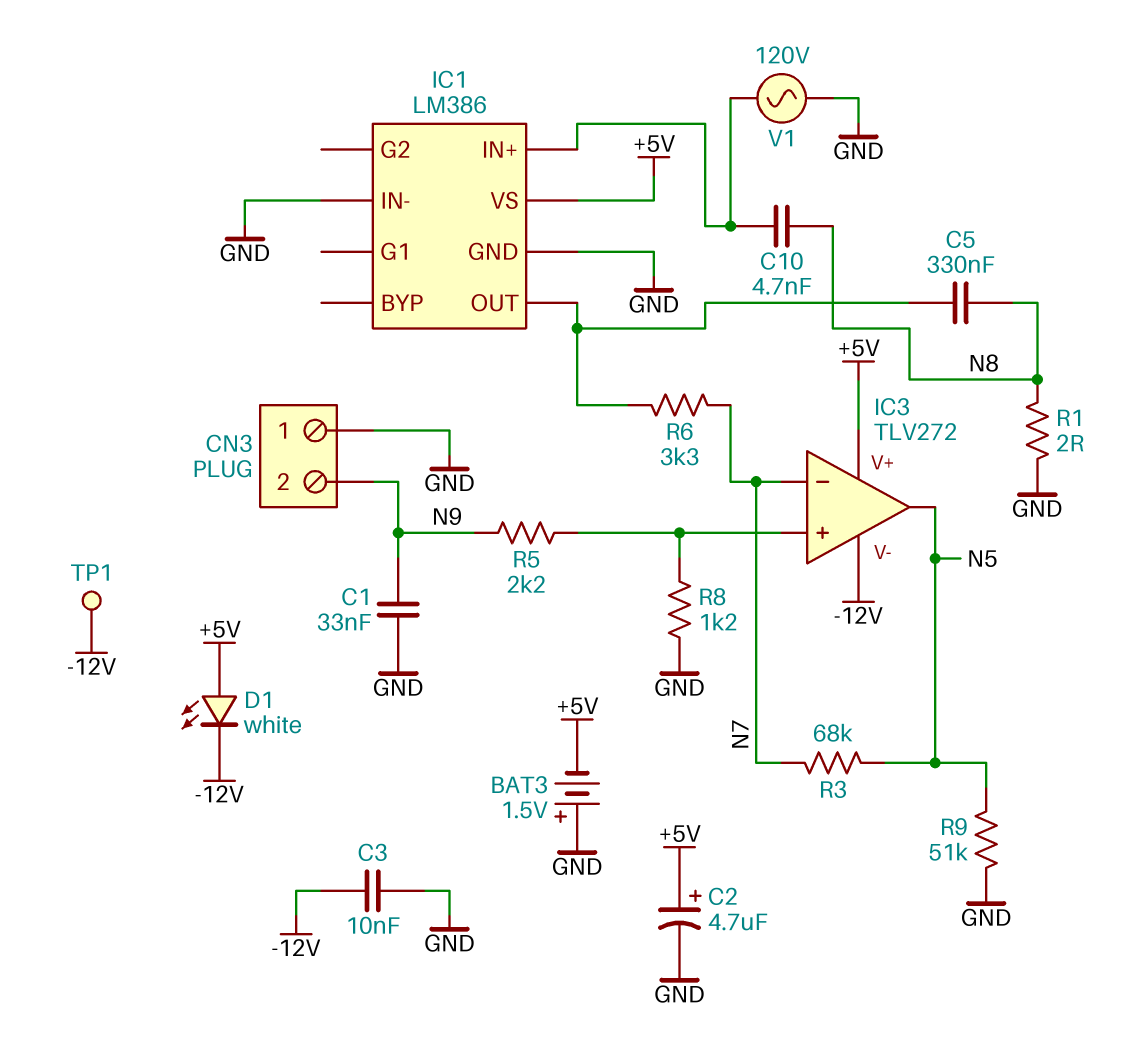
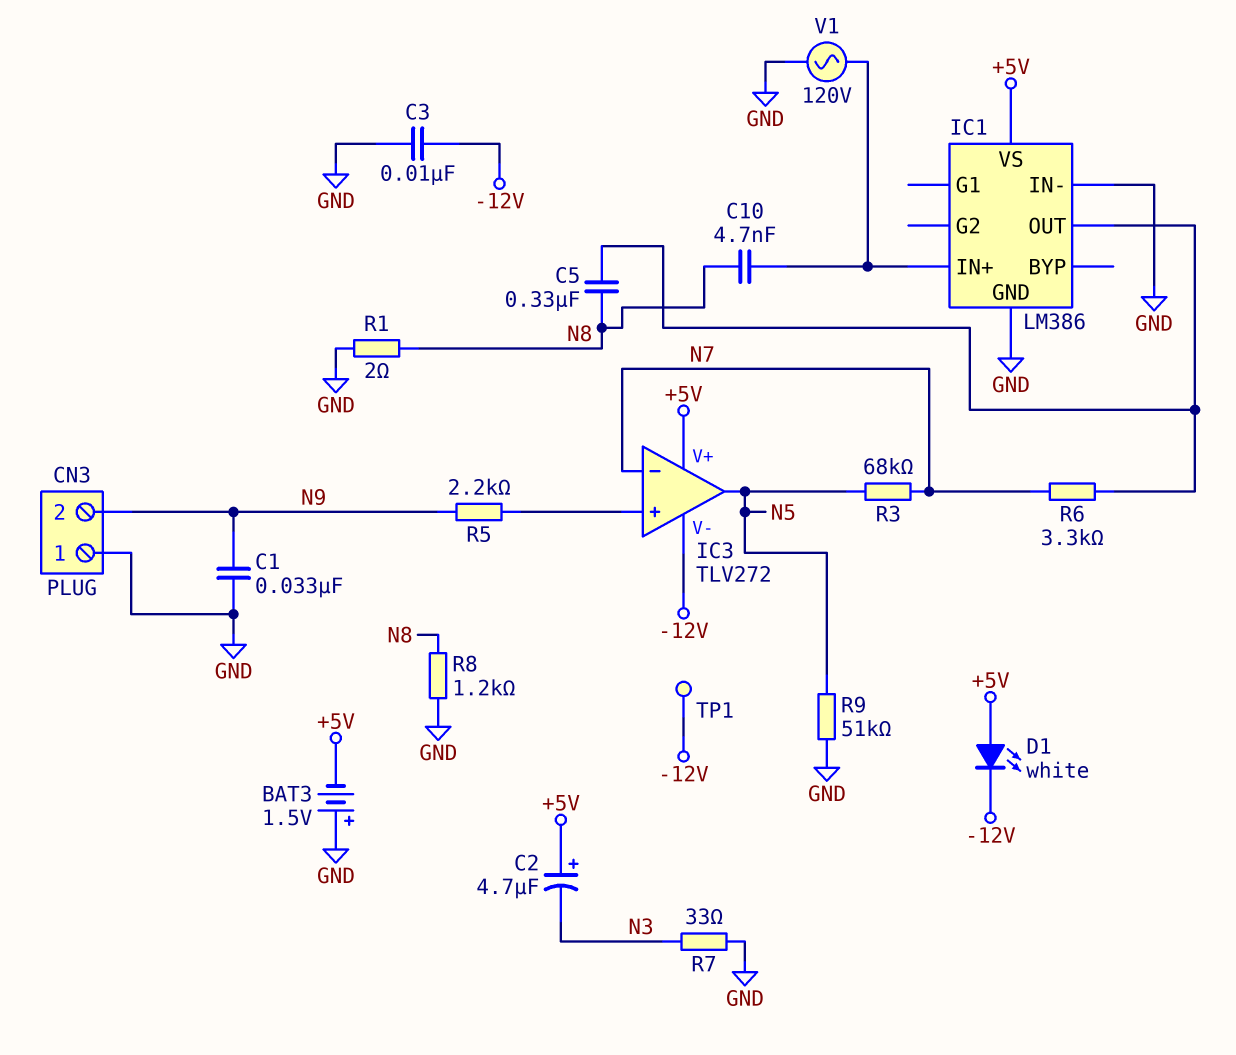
C2: 4.7uF (plus +5V, minus GND) -> 4.7uF (plus +5V, minus N3)
R7: none -> 33 (GND, N3)
R8: 1.2k (GND, IC3/in+) -> 1.2k (GND, N8)

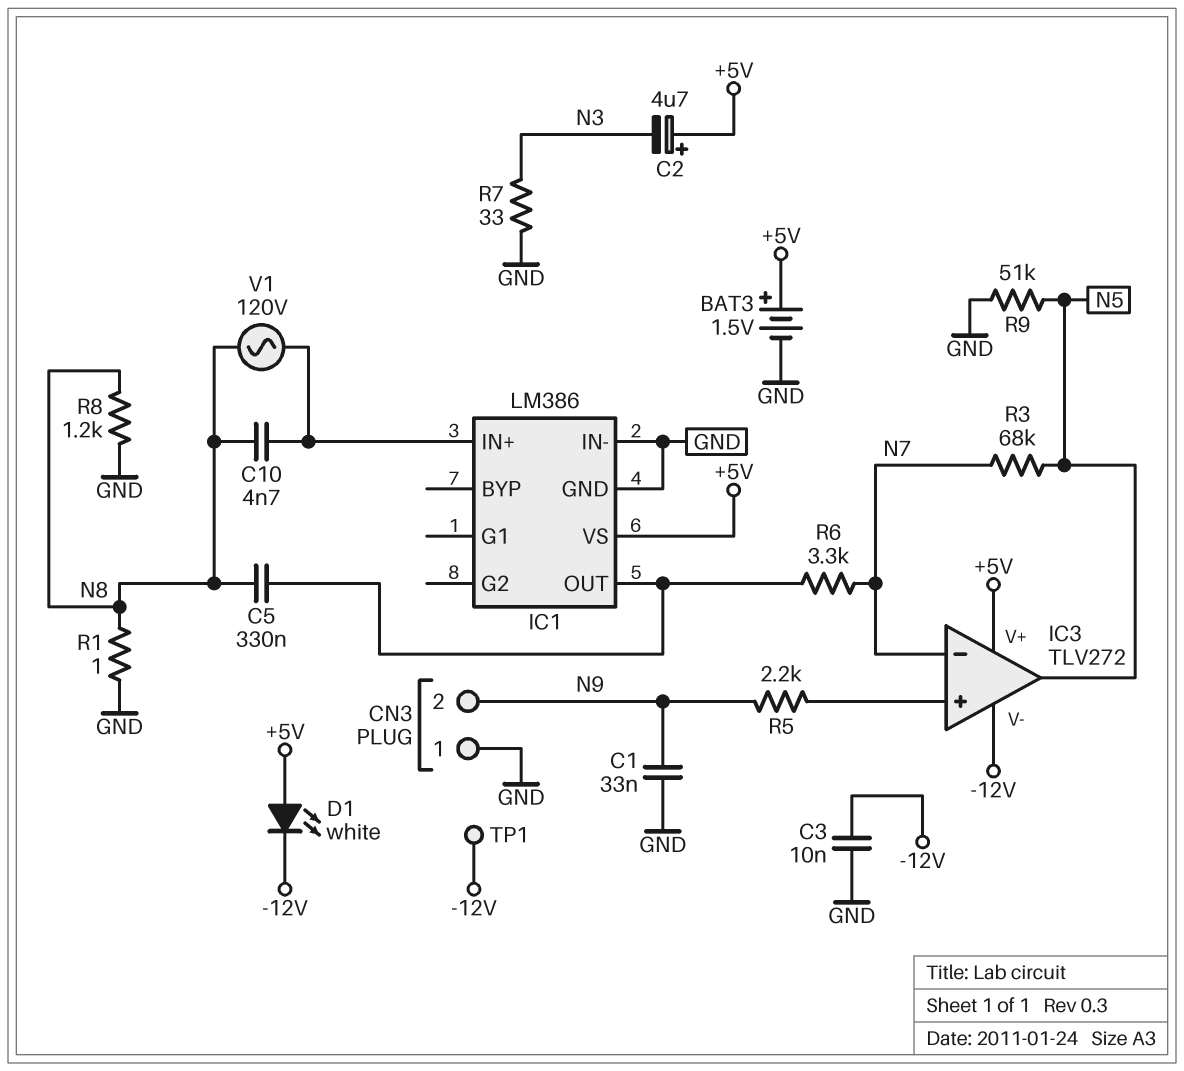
BAT3: 1.5V (plus GND, minus +5V) -> 1.5V (plus +5V, minus GND)
R1: 2 (GND, N8) -> 1 (GND, N8)
V1: AC 120V (GND, IC1/IN+) -> AC 120V (IC1/IN+, N8)

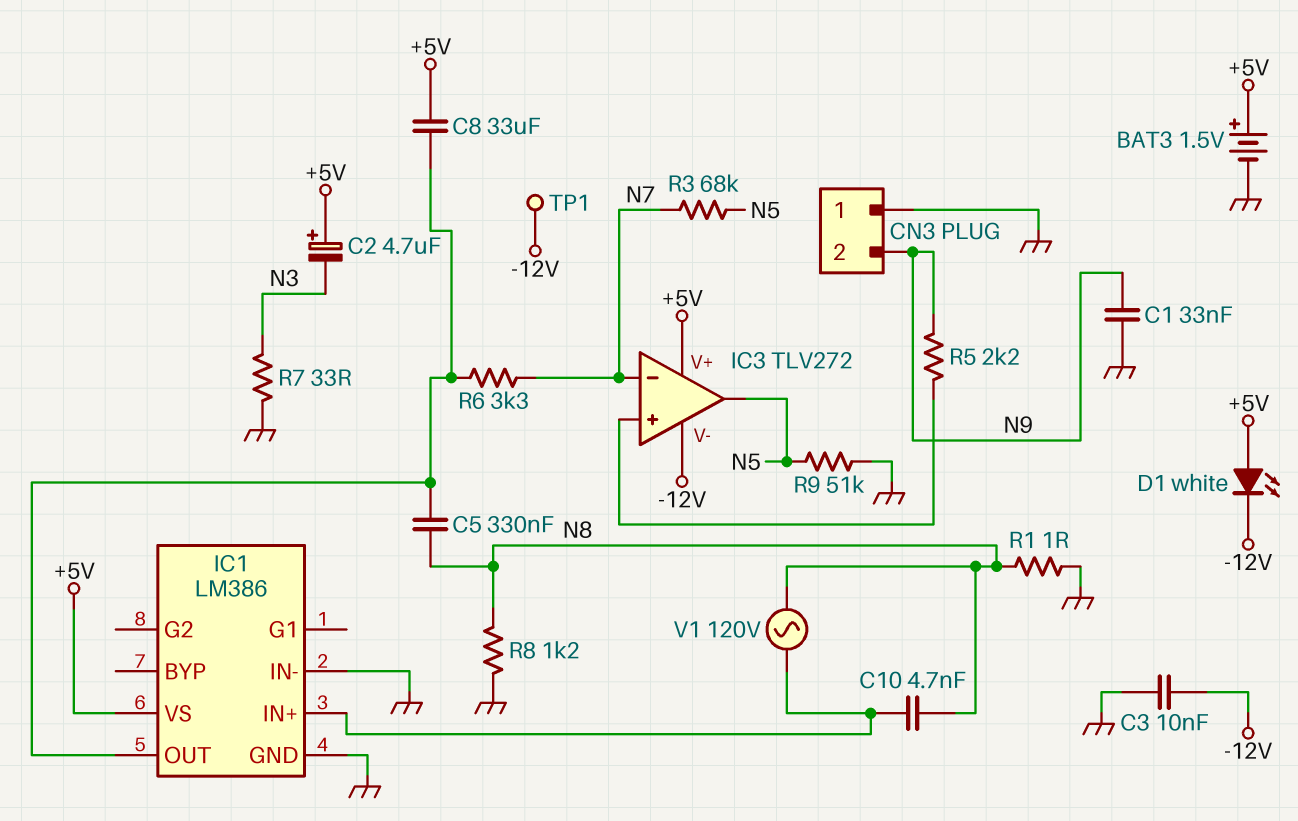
C8: none -> 33uF (+5V, IC1/OUT)

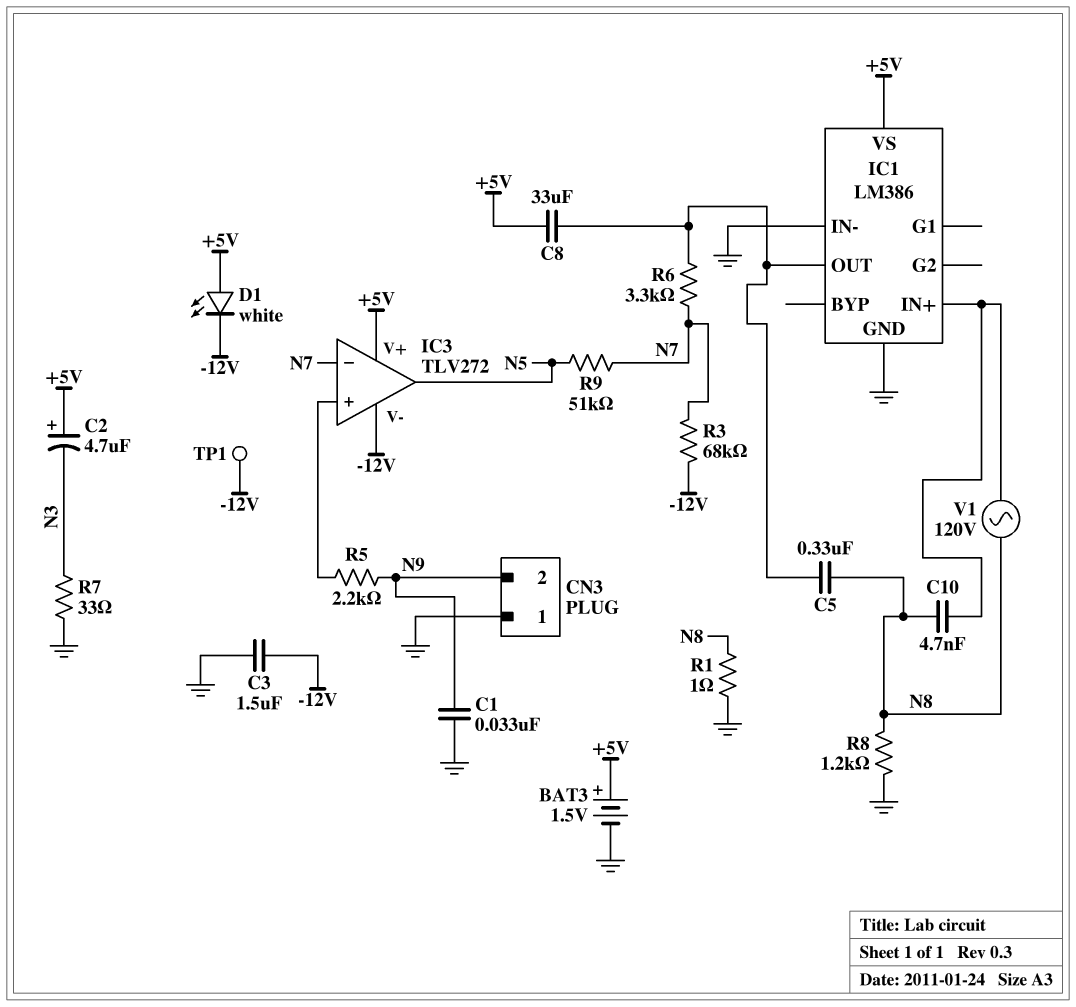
C3: 10nF (-12V, GND) -> 1.5uF (-12V, GND)
R3: 68k (N5, N7) -> 68k (-12V, N7)
R9: 51k (GND, N5) -> 51k (N5, N7)

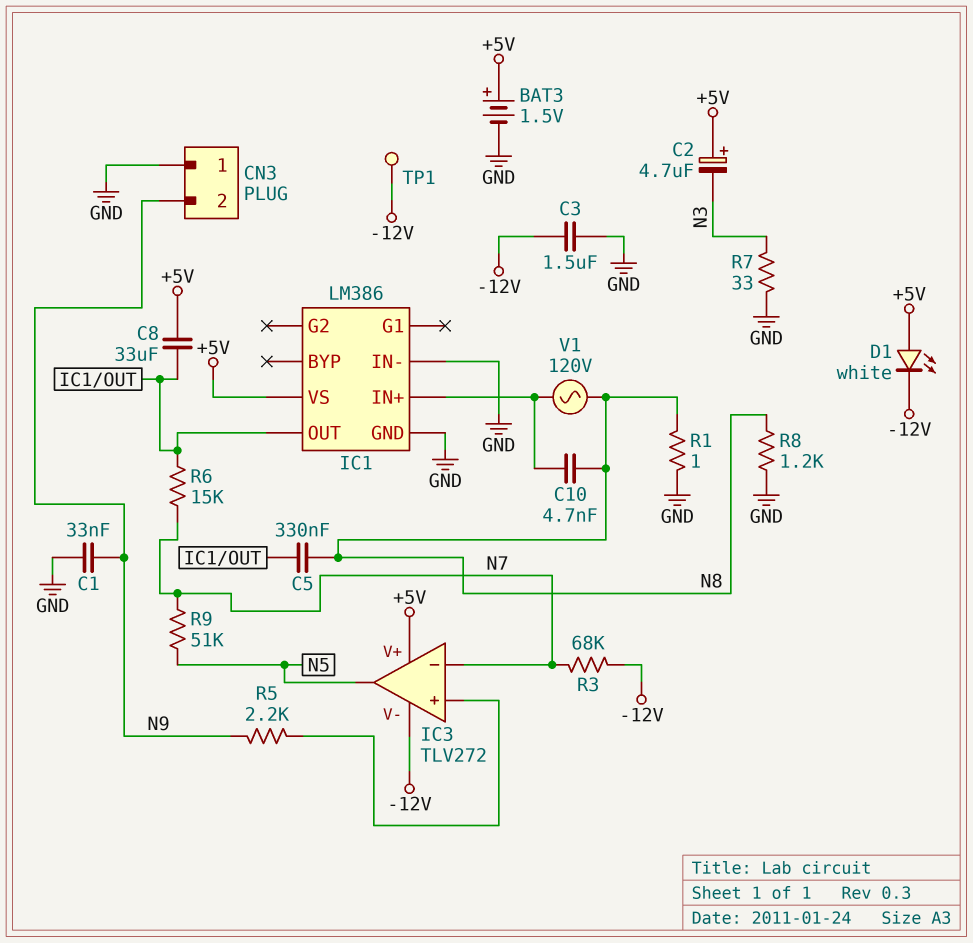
R6: 3.3k (IC1/OUT, N7) -> 15k (IC1/OUT, N7)

